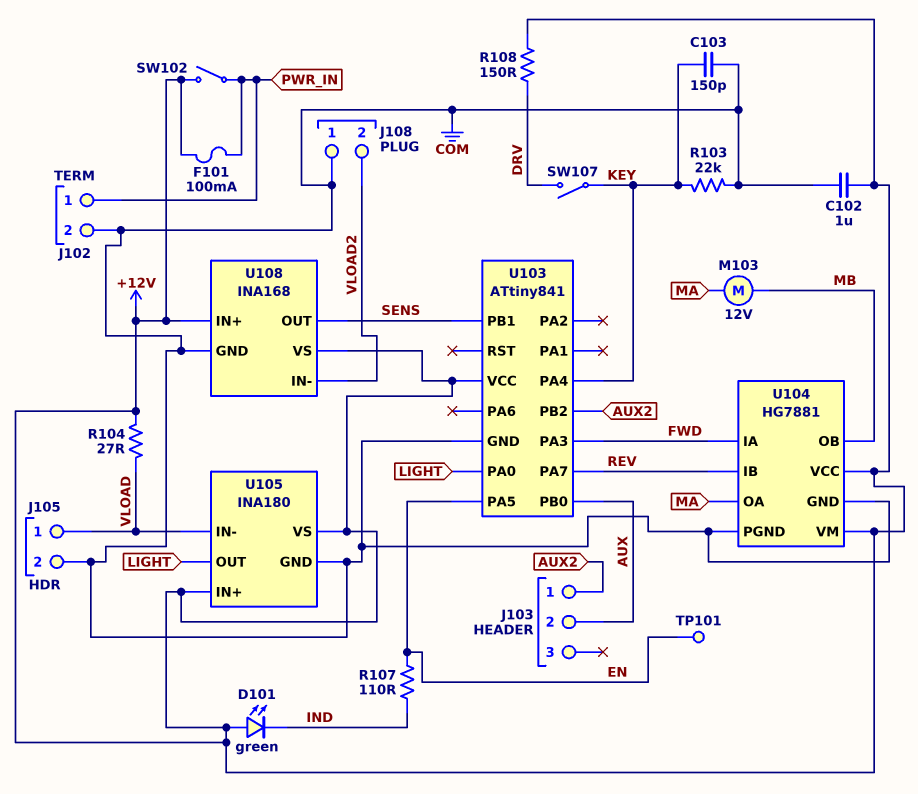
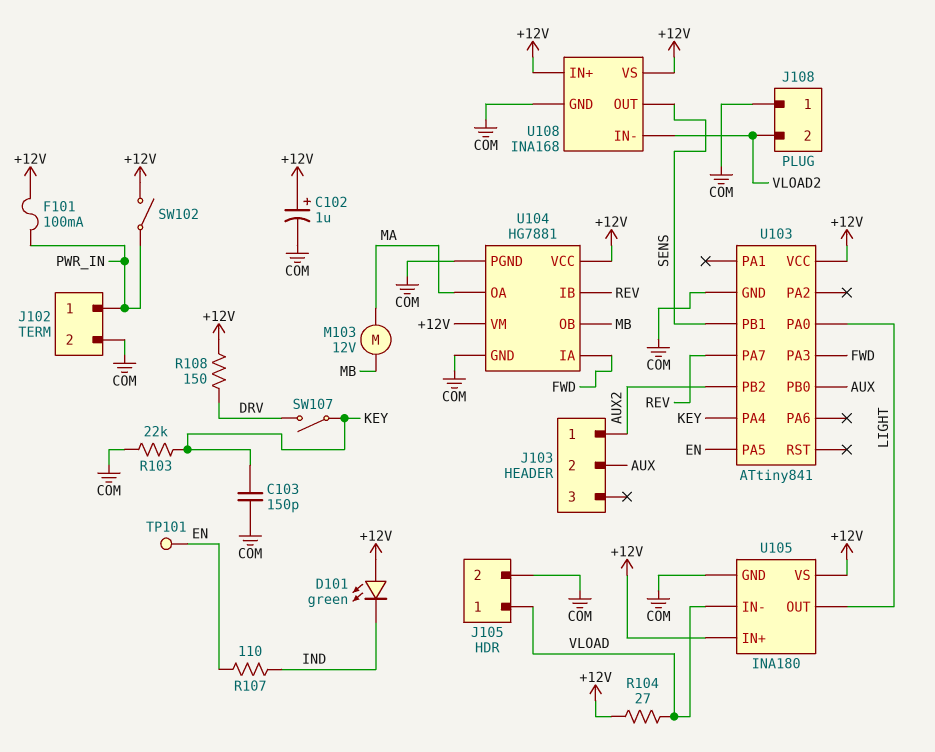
C102: 1uF (+12V, COM) -> 1uF (plus +12V, minus COM)

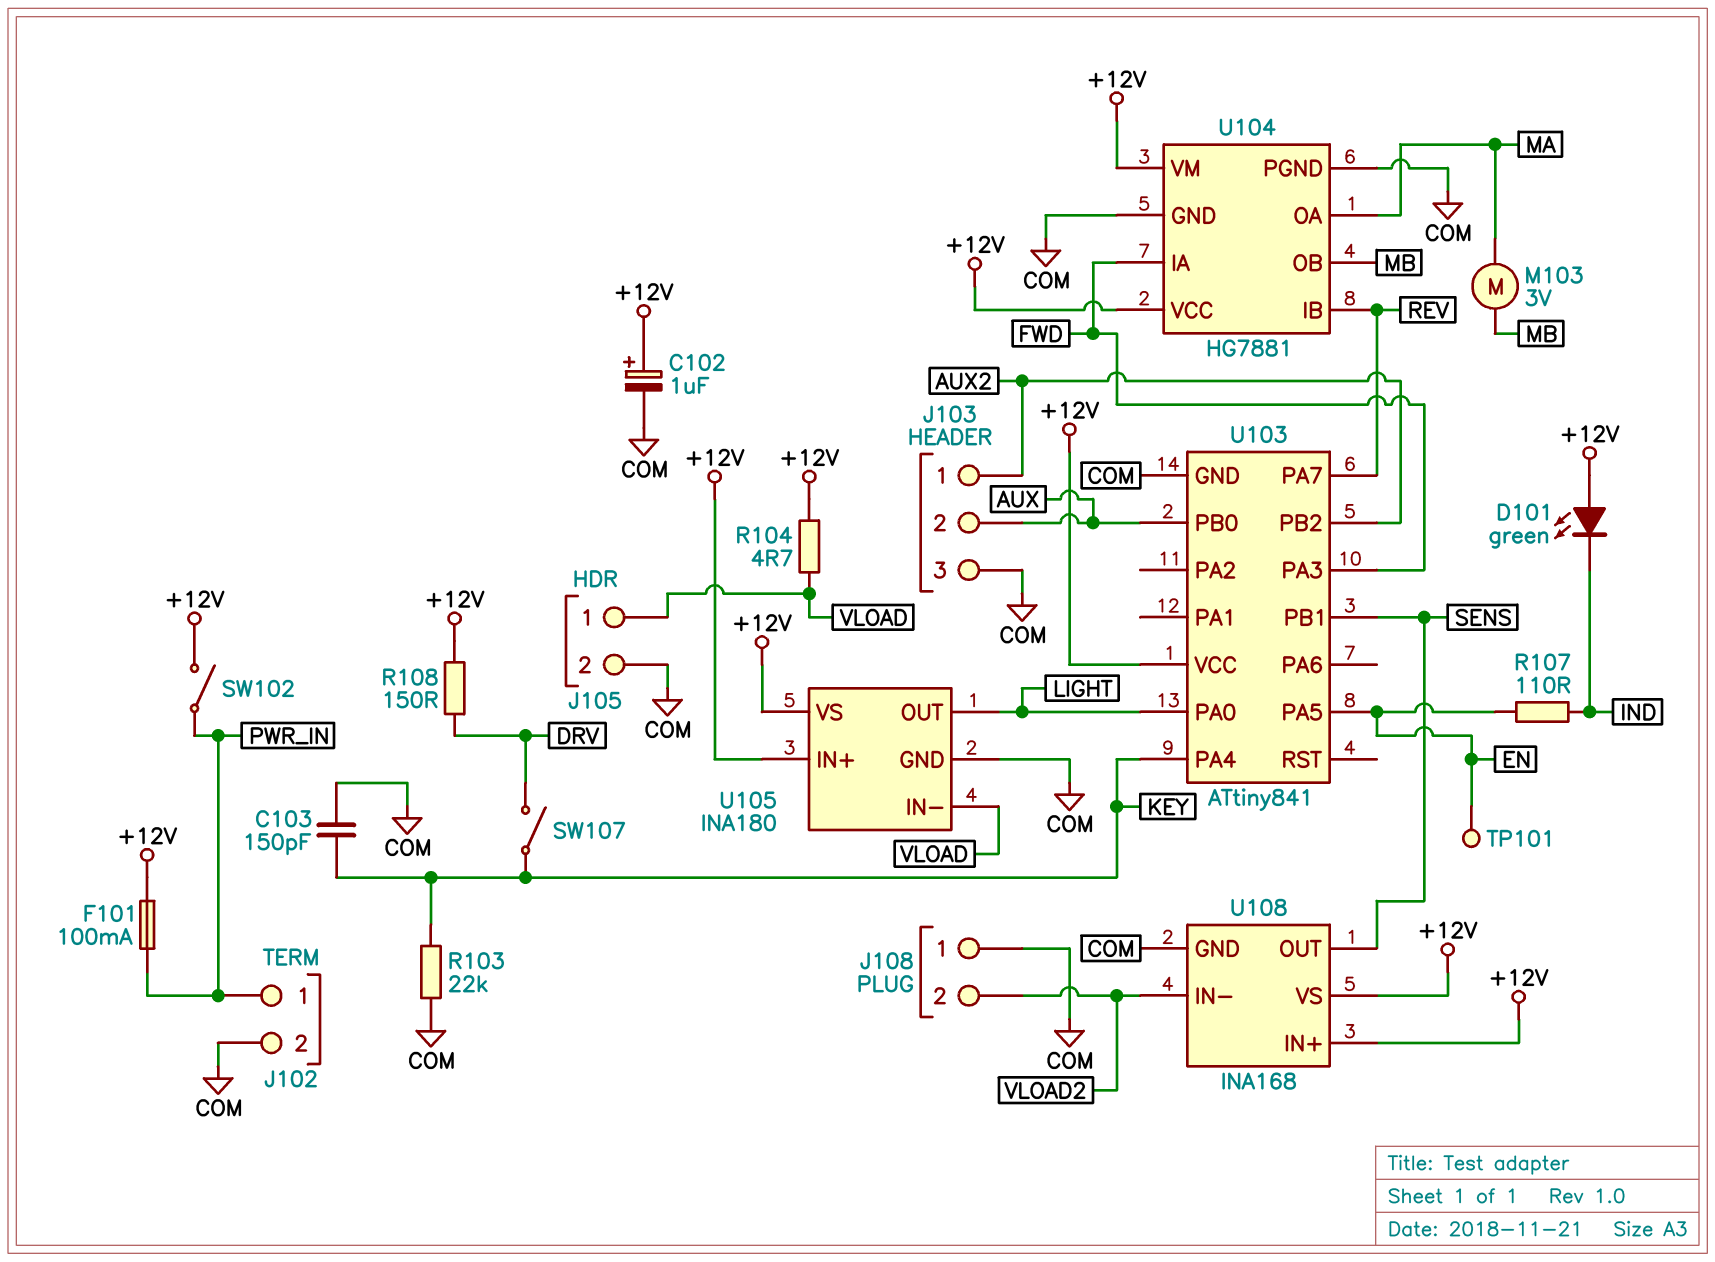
J103 pin 3: none -> COM
M103: motor 12V (MA, MB) -> motor 3V (MA, MB)
R104: 27 (+12V, VLOAD) -> 4.7 (+12V, VLOAD)

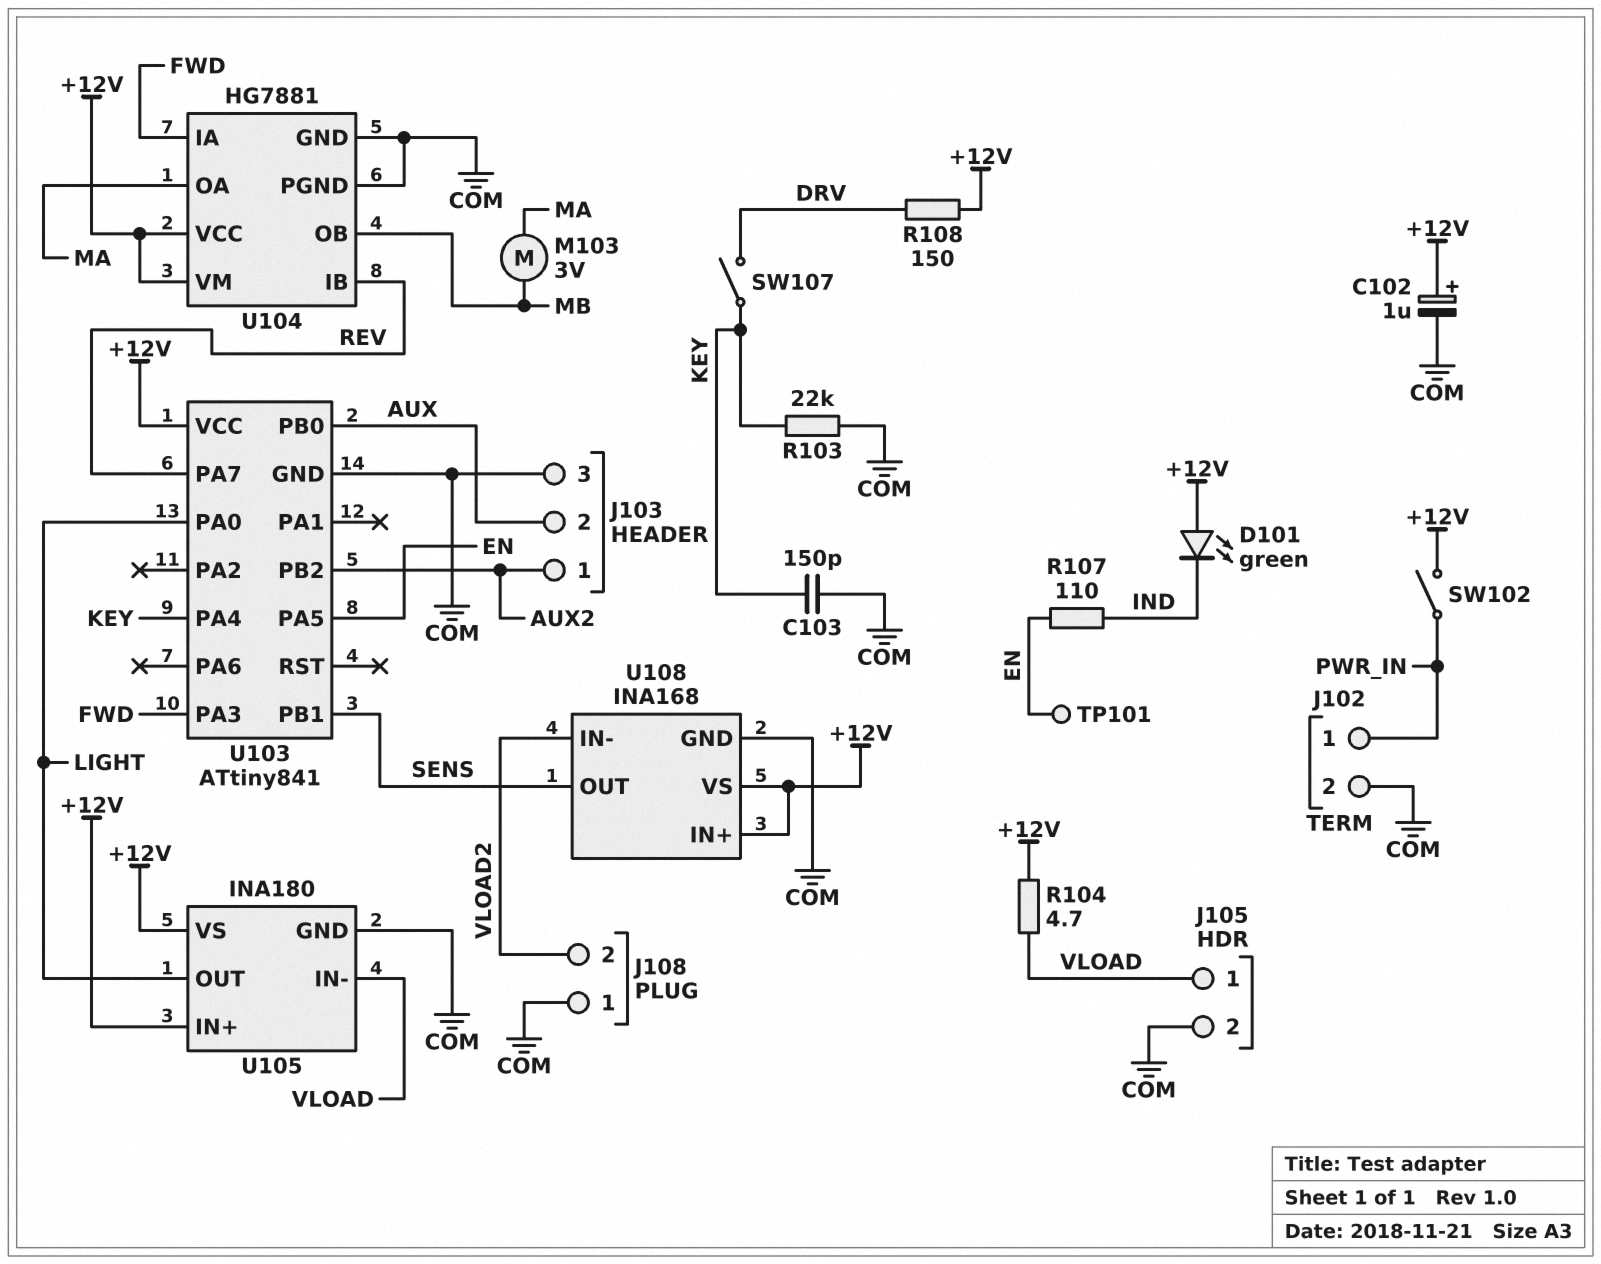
F101: 100mA (+12V, PWR_IN) -> none

